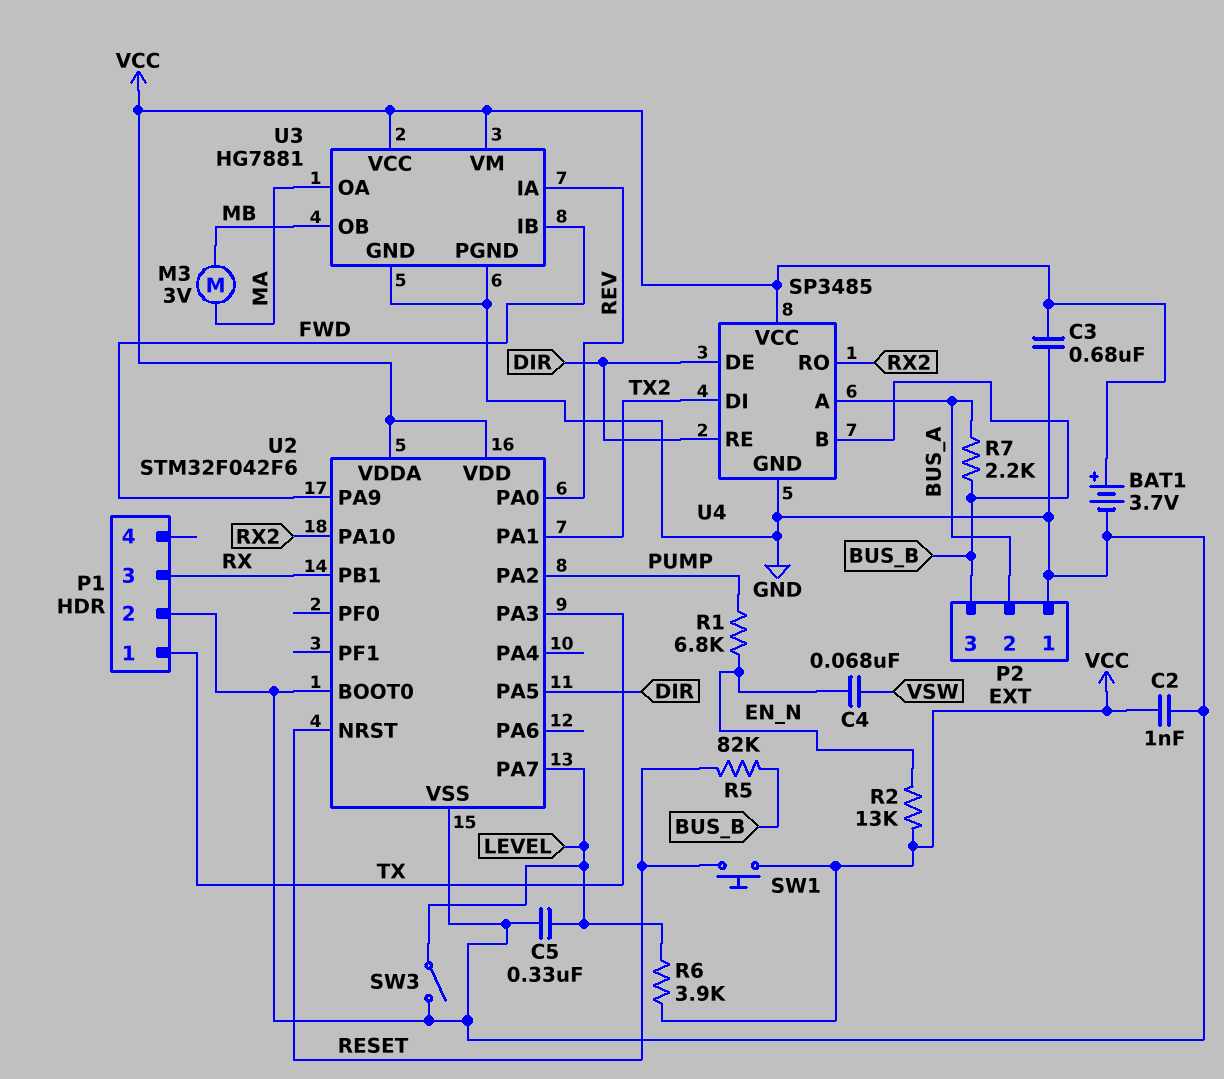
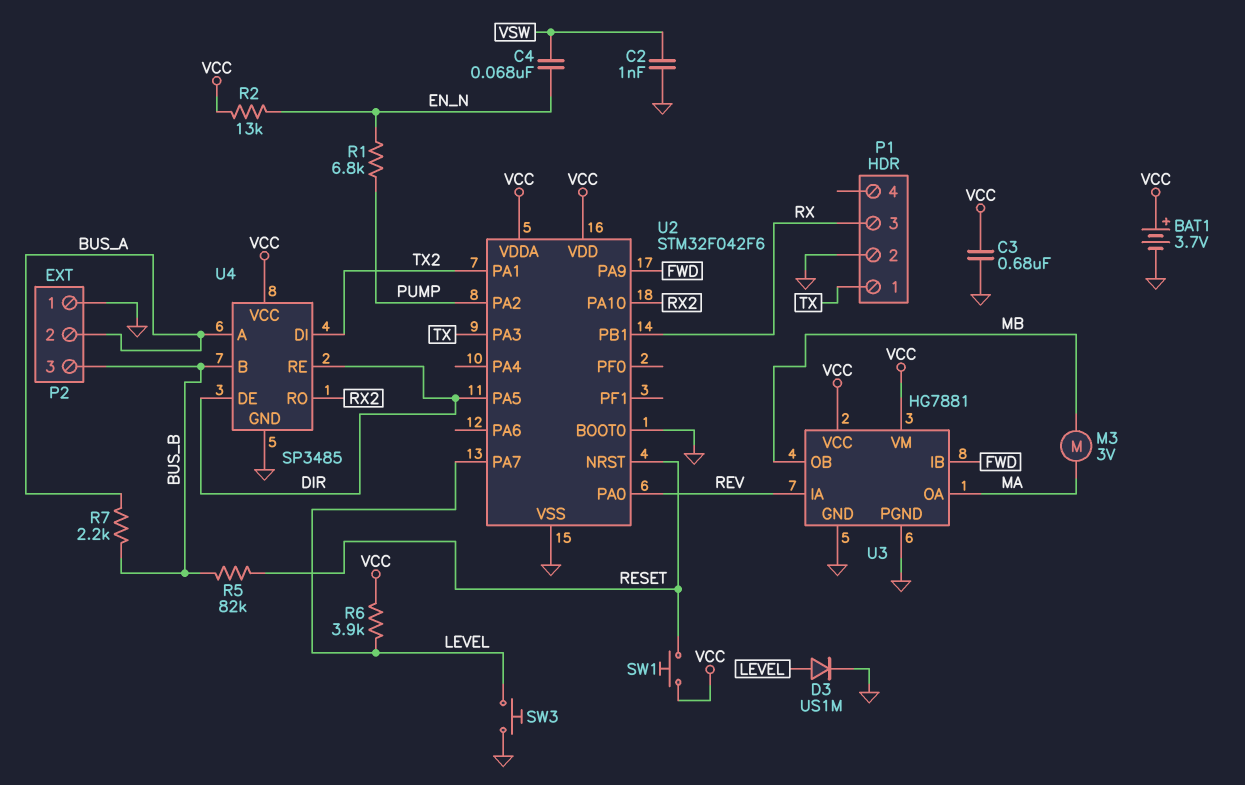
C2: 1nF (GND, VCC) -> 1nF (GND, VSW)
C5: 330nF (GND, LEVEL) -> none
D3: none -> diode US1M (A LEVEL, K GND)
SW3: switch (GND, LEVEL) -> button (GND, LEVEL)

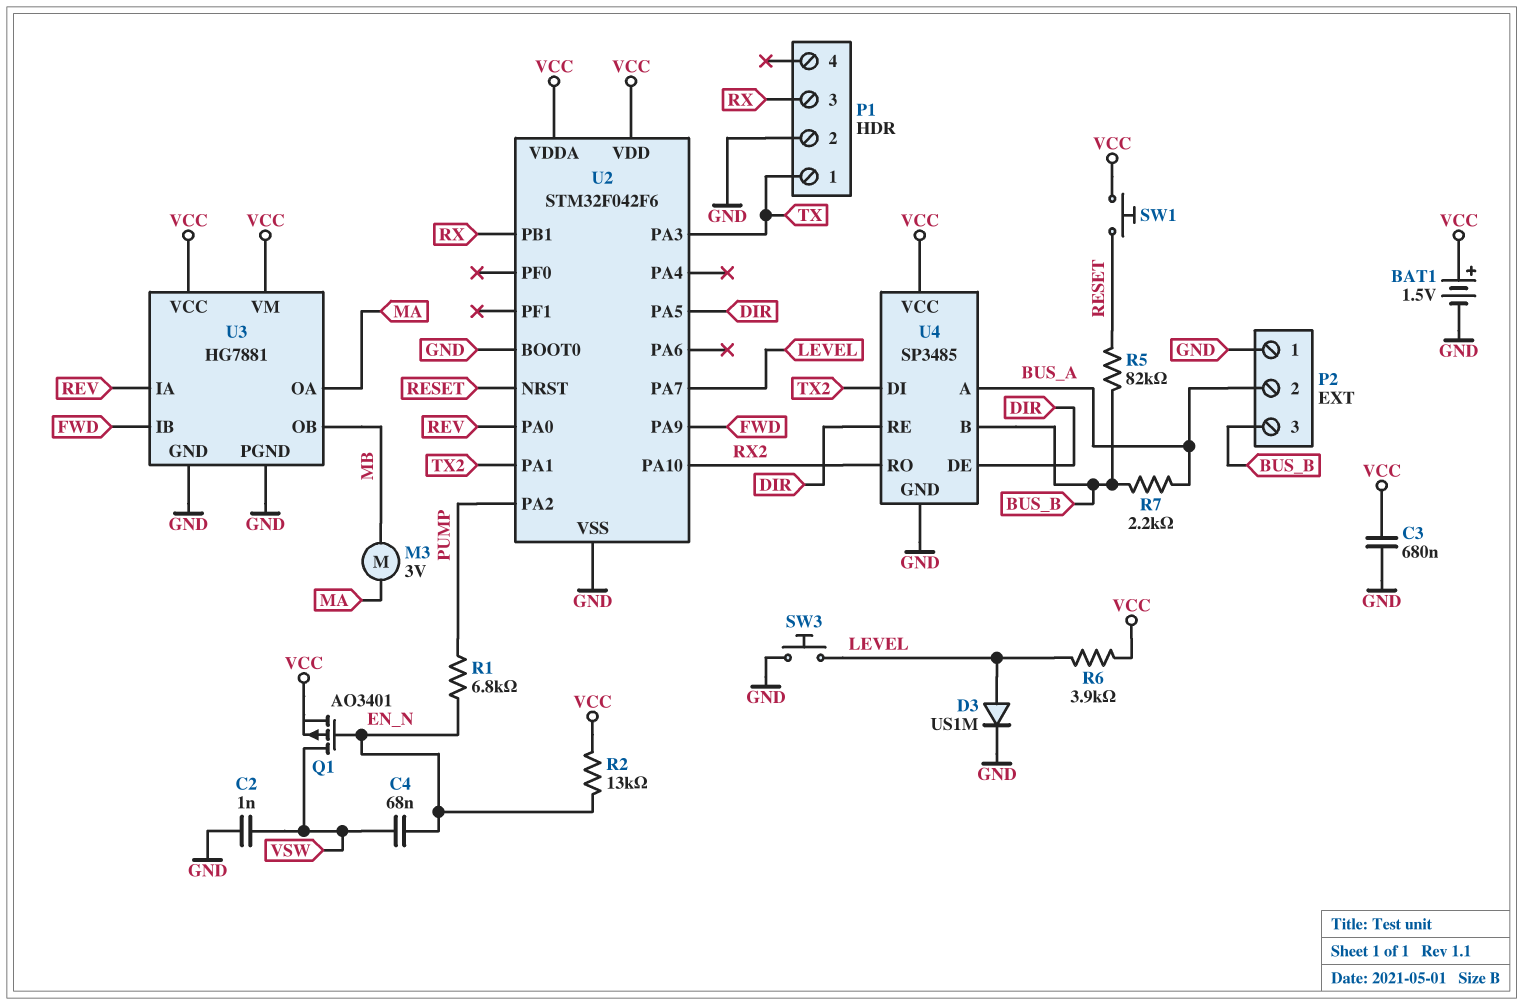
BAT1: 3.7V (plus VCC, minus GND) -> 1.5V (plus VCC, minus GND)
Q1: none -> PMOS AO3401 (G EN_N, D VSW, S VCC)

